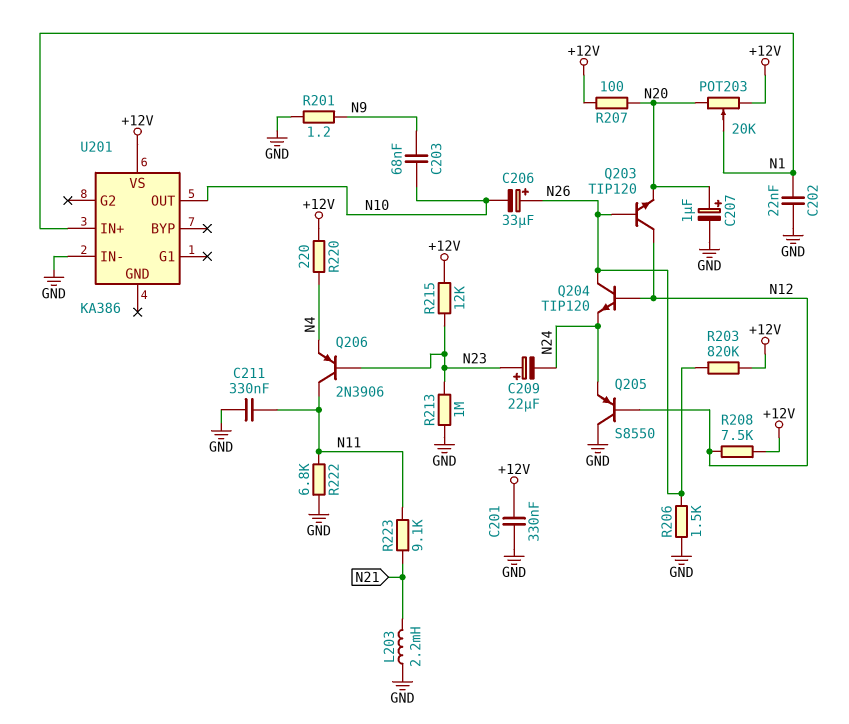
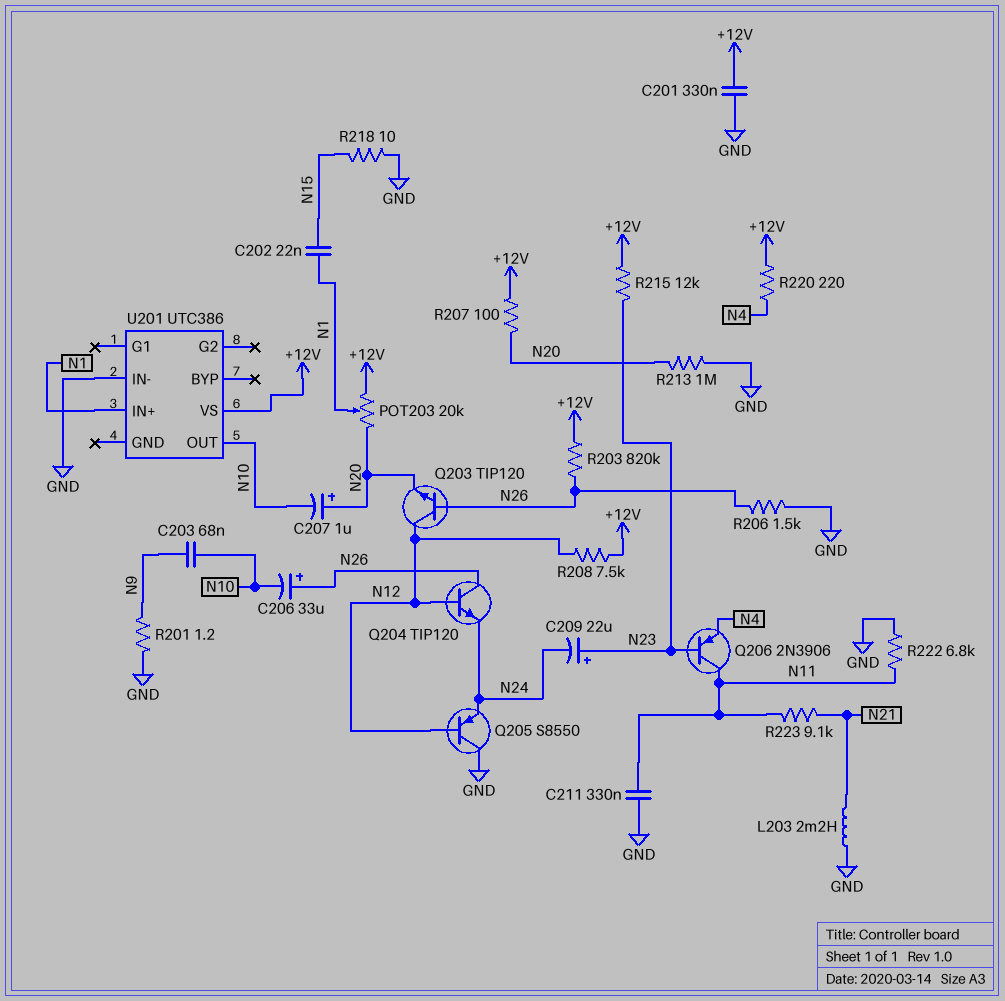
C202: 22nF (GND, N1) -> 22nF (N1, N15)
C207: 1uF (plus N20, minus GND) -> 1uF (plus N20, minus N10)
R213: 1M (GND, N23) -> 1M (GND, N20)
R218: none -> 10 (GND, N15)
U201: KA386 -> UTC386

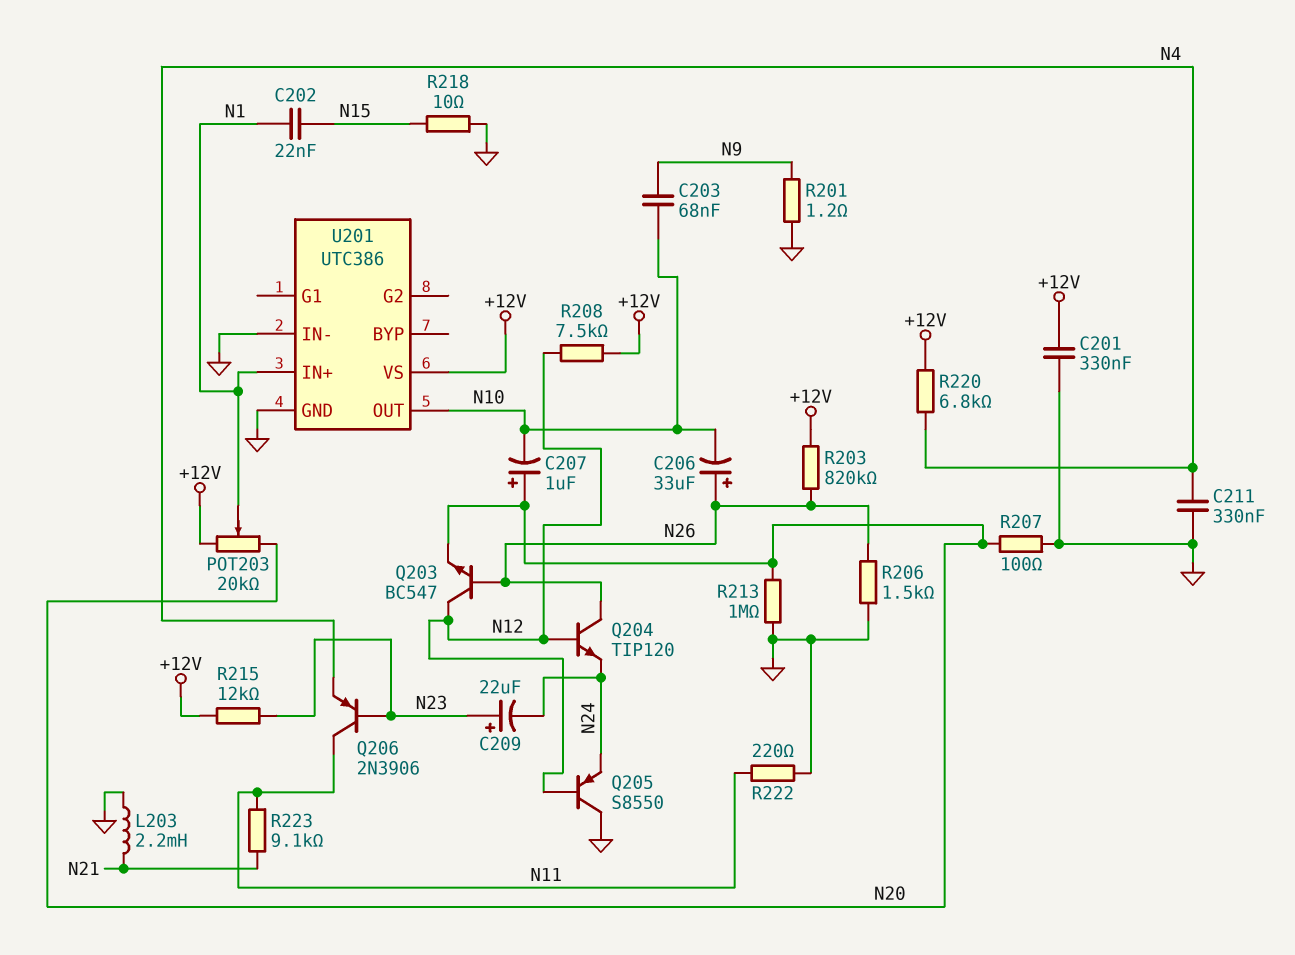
C211: 330nF (GND, N11) -> 330nF (GND, N4)
Q203: NPN TIP120 (B N26, C N12, E N20) -> NPN BC547 (B N26, C N12, E N20)
R207: 100 (+12V, N20) -> 100 (GND, N20)
R220: 220 (+12V, N4) -> 6.8k (+12V, N4)
R222: 6.8k (GND, N11) -> 220 (GND, N11)
U201 pin GND: none -> GND

